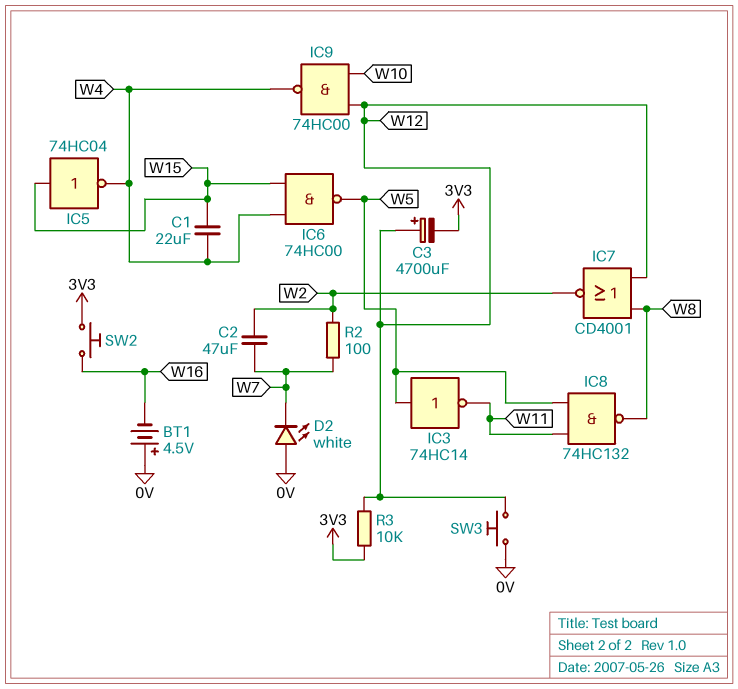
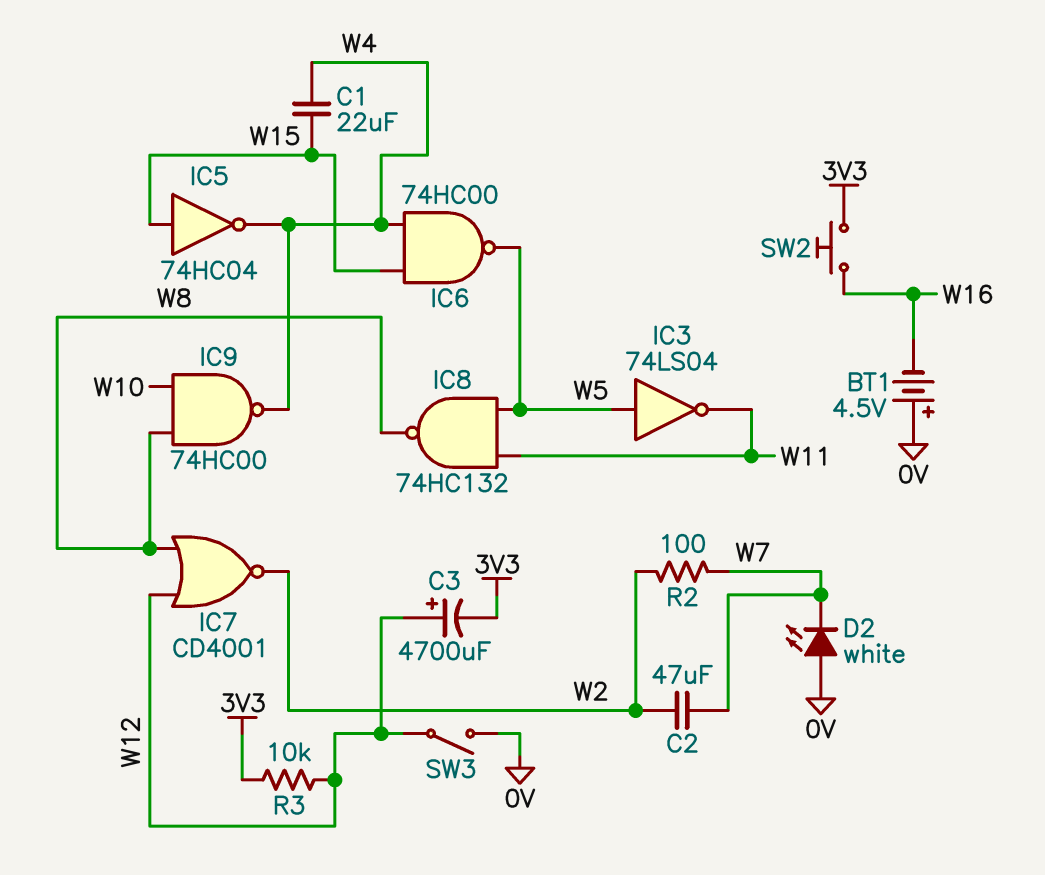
IC3: NOT 74HC14 (in W5, out W11) -> NOT 74LS04 (in W5, out W11)
IC9: NAND 74HC00 (in W10, in W12, out W4) -> NAND 74HC00 (in W8, in W10, out W4)
SW3: button (0V, W12) -> switch (0V, W12)

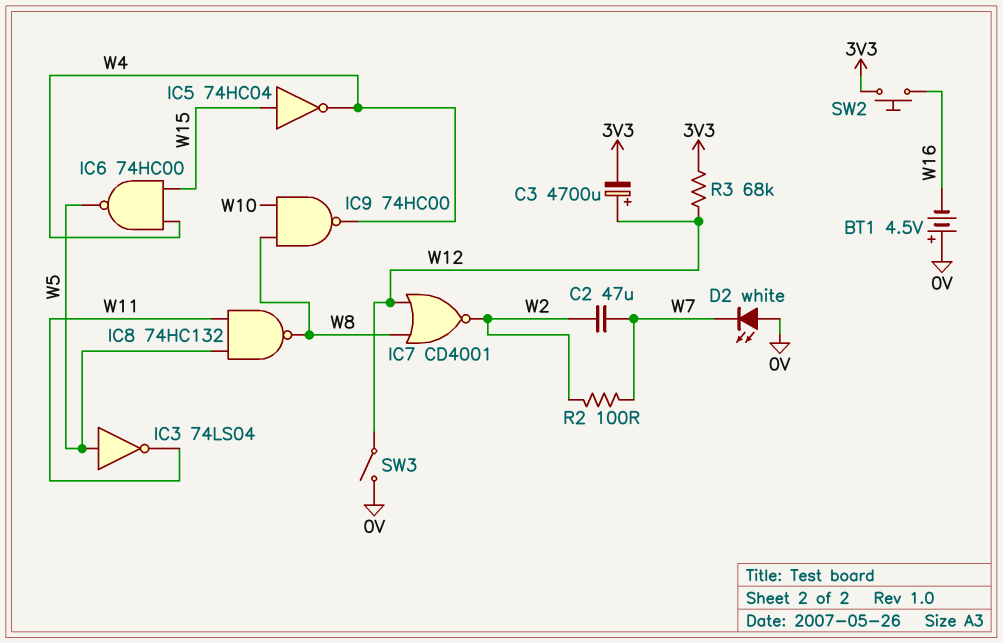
C1: 22uF (W4, W15) -> none
R3: 10k (3V3, W12) -> 68k (3V3, W12)

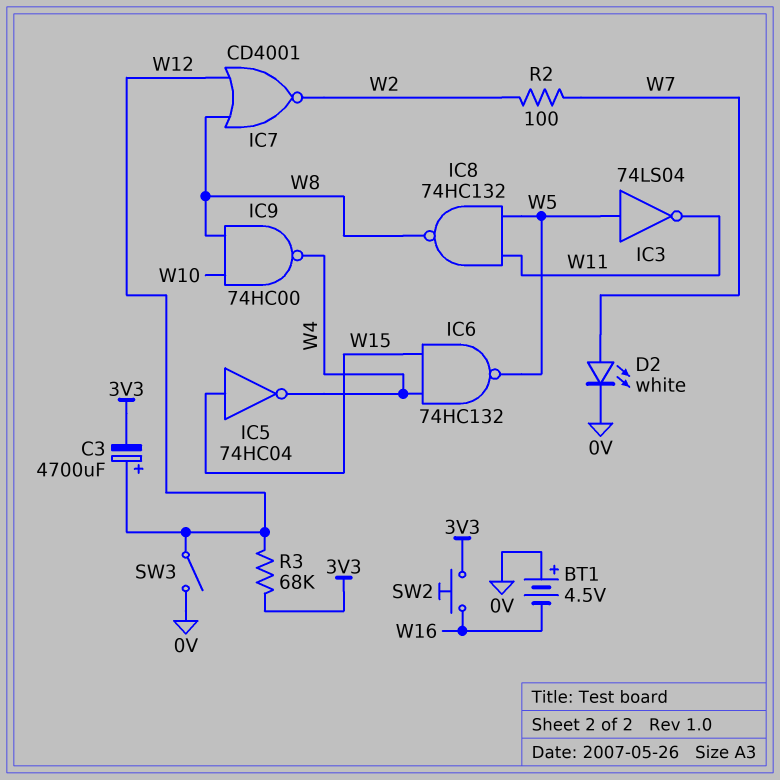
C2: 47uF (W2, W7) -> none
D2: LED white (A 0V, K W7) -> LED white (A W7, K 0V)
IC6: NAND 74HC00 (in W4, in W15, out W5) -> NAND 74HC132 (in W4, in W15, out W5)

